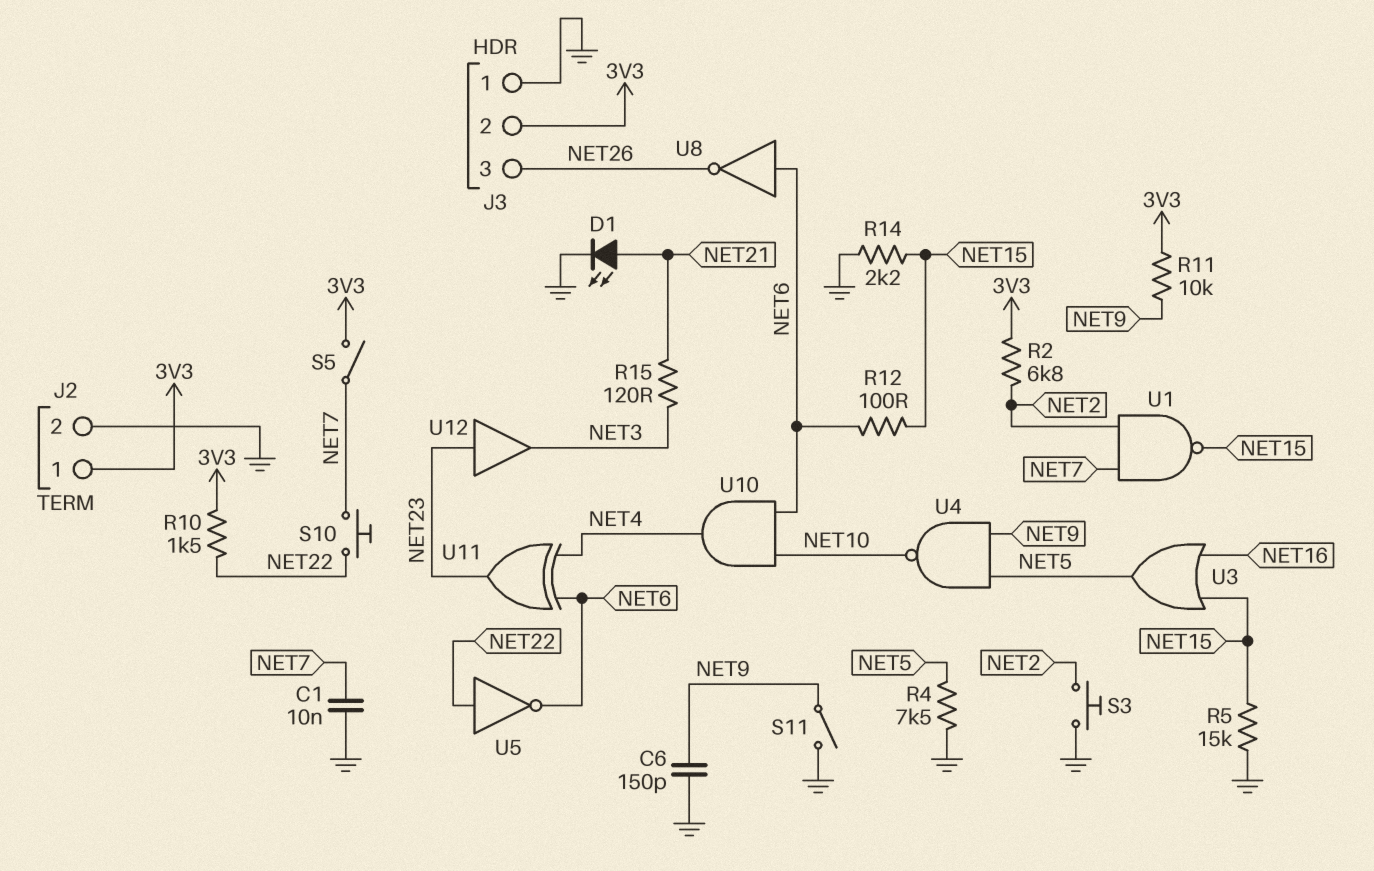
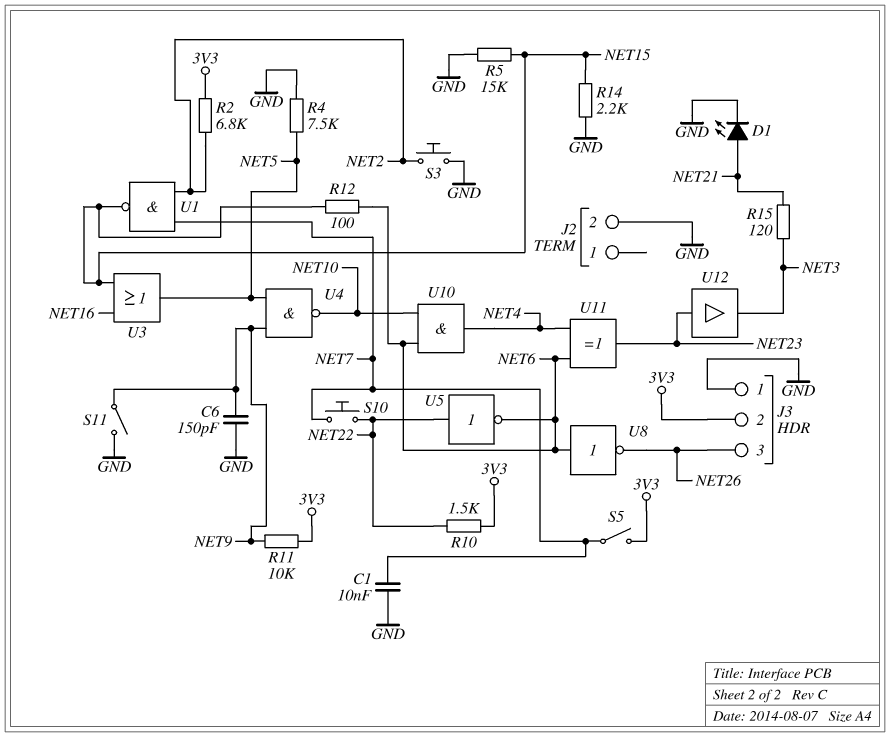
J2 pin 1: 3V3 -> none

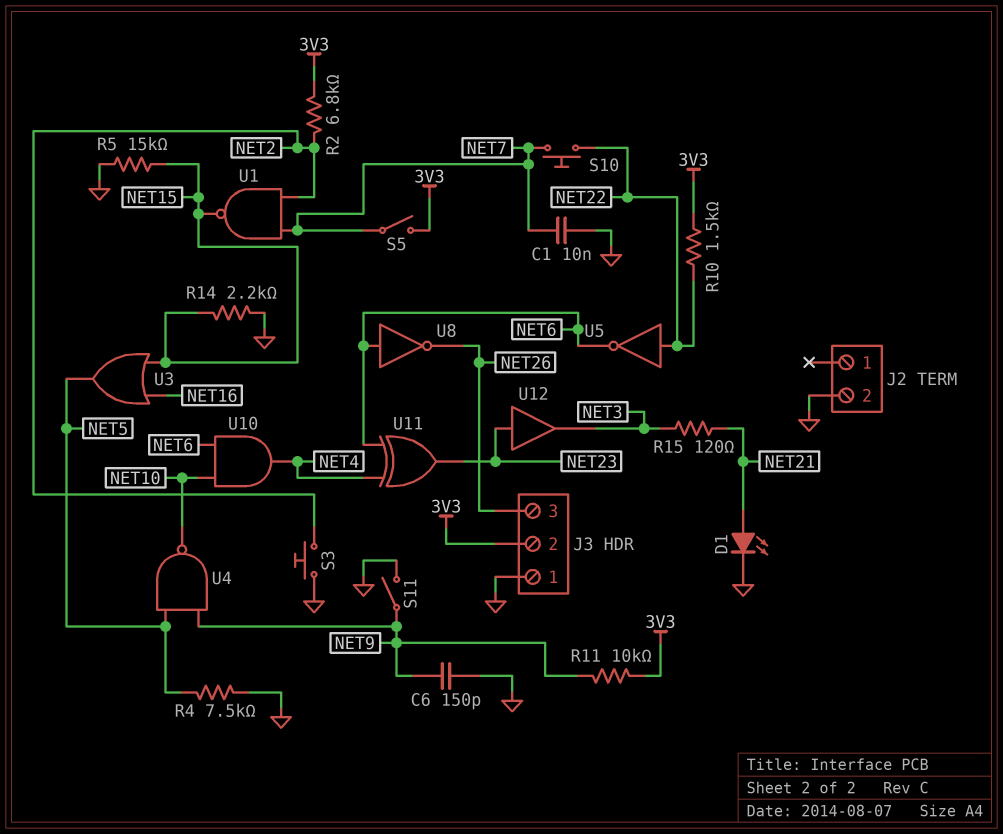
R12: 100 (NET6, NET15) -> none

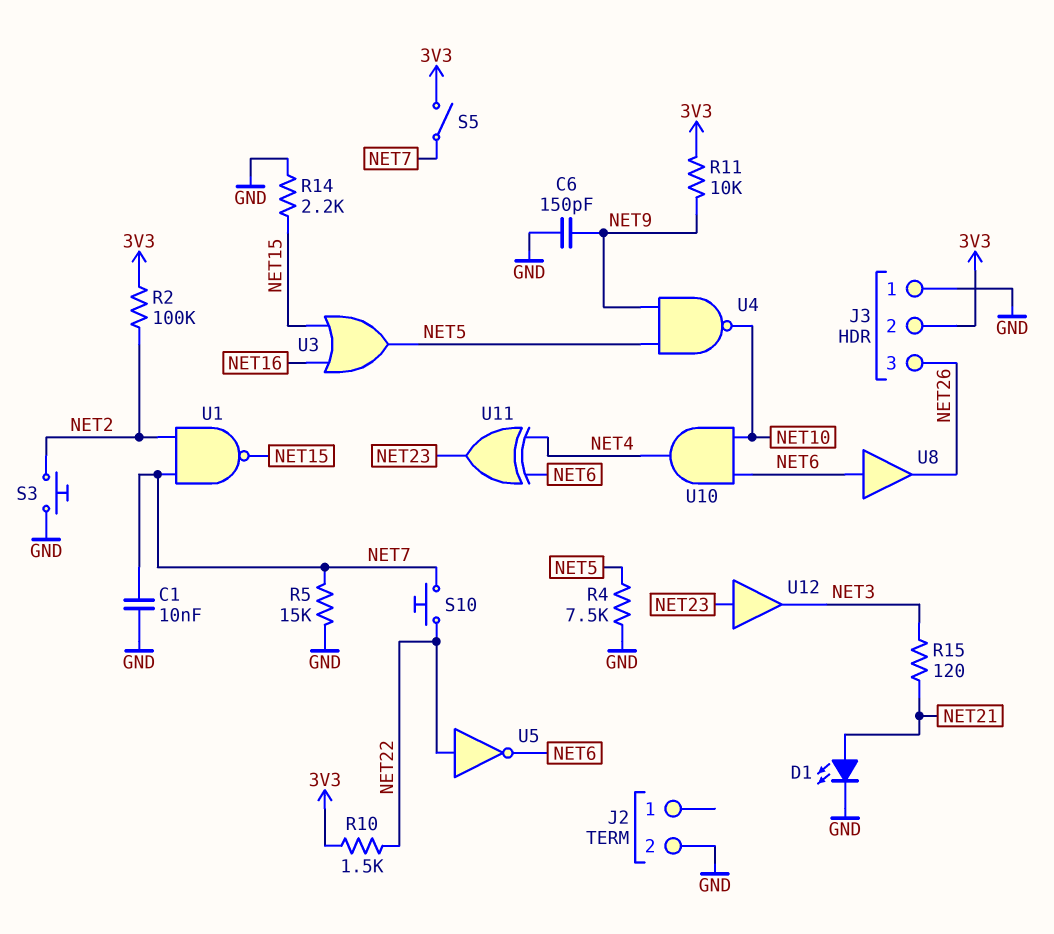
R2: 6.8k (3V3, NET2) -> 100k (3V3, NET2)
R5: 15k (GND, NET15) -> 15k (GND, NET7)
S11: switch (GND, NET9) -> none
U8: NOT (in NET6, out NET26) -> buffer (in NET6, out NET26)

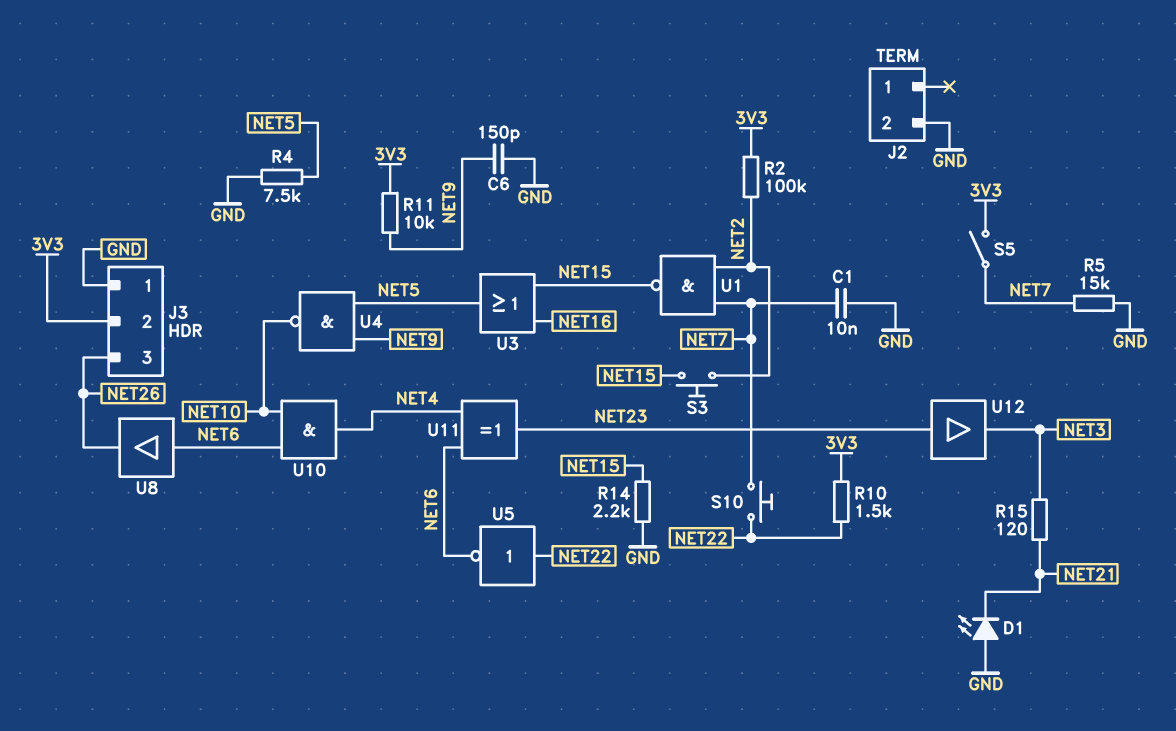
D1: LED (A NET21, K GND) -> LED (A GND, K NET21)
S3: button (GND, NET2) -> button (NET2, NET15)

